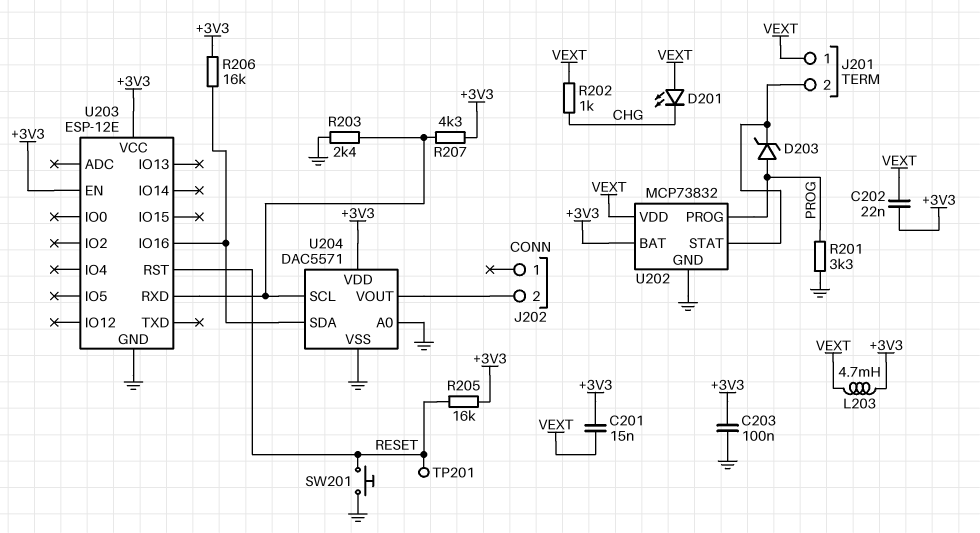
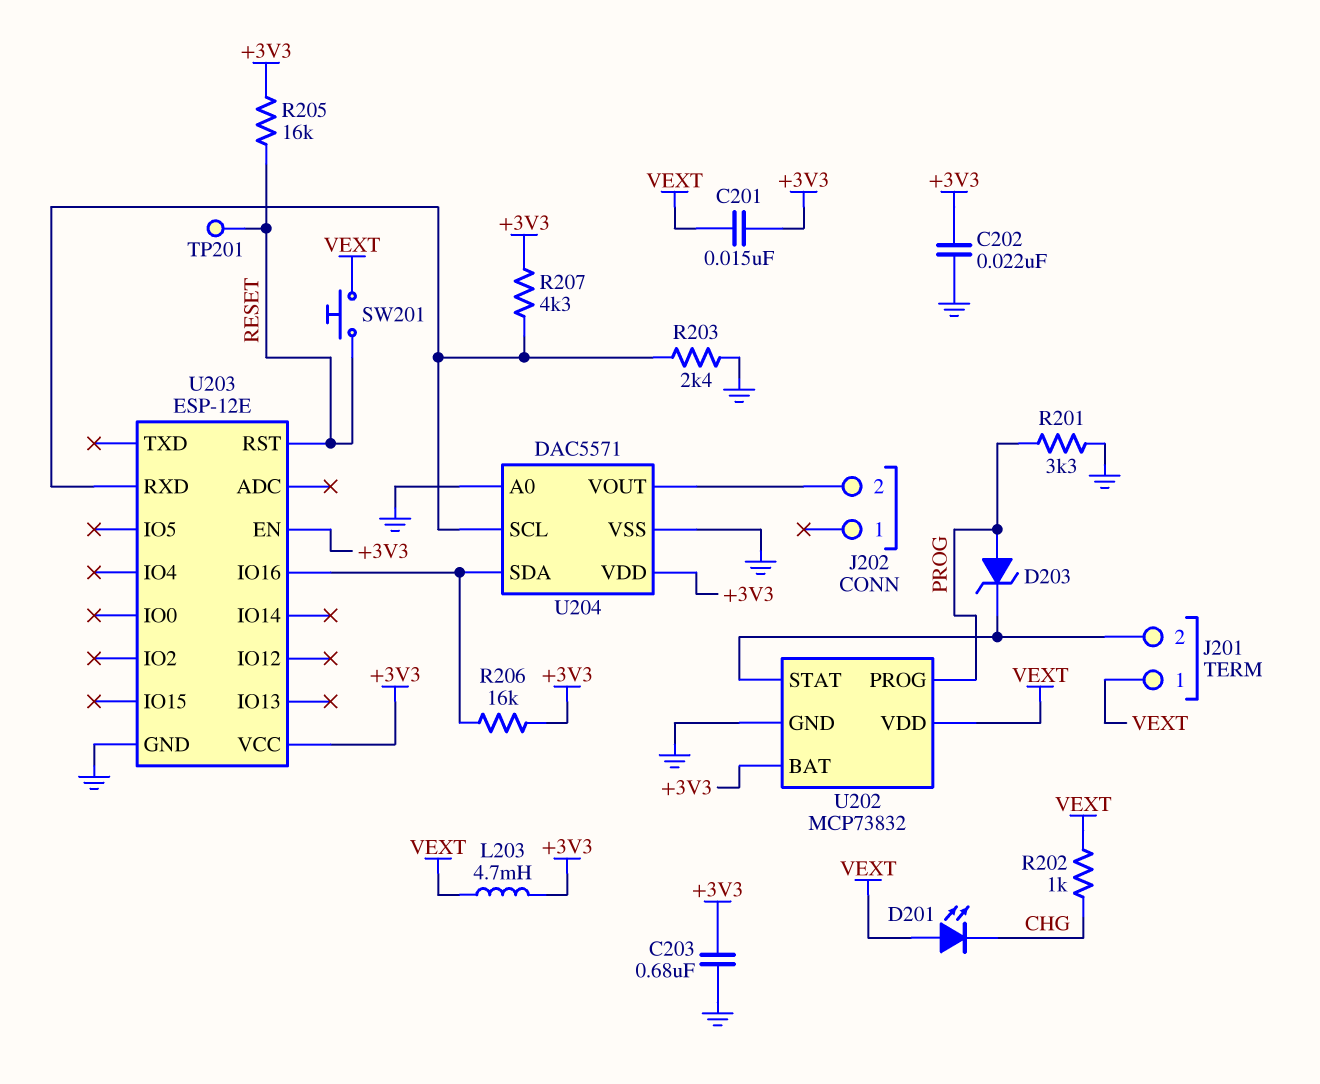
C202: 22nF (+3V3, VEXT) -> 22nF (+3V3, GND)
C203: 100nF (+3V3, GND) -> 680nF (+3V3, GND)
SW201: button (GND, RESET) -> button (RESET, VEXT)

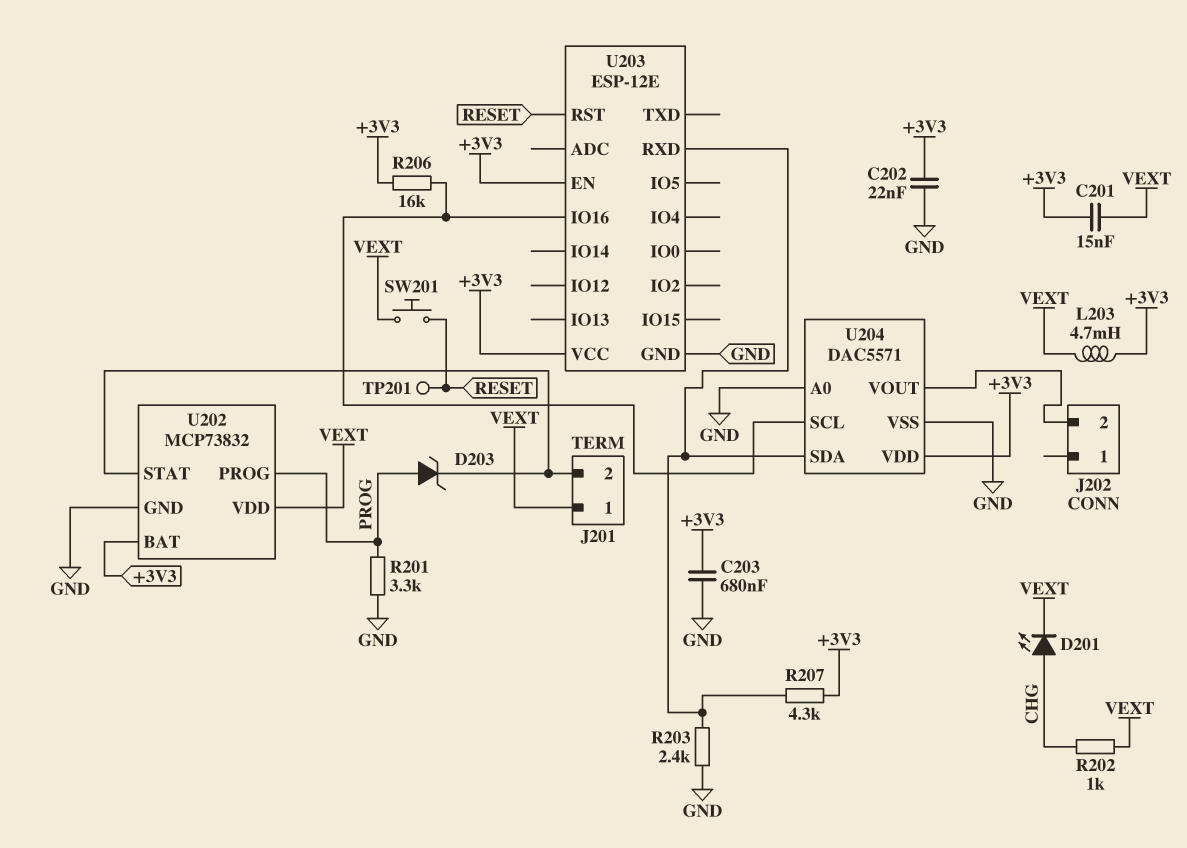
D201: LED (A VEXT, K CHG) -> LED (A CHG, K VEXT)
R205: 16k (+3V3, RESET) -> none
U204 pin SCL: U203/RXD -> U203/IO16
U204 pin SDA: U203/IO16 -> U203/RXD

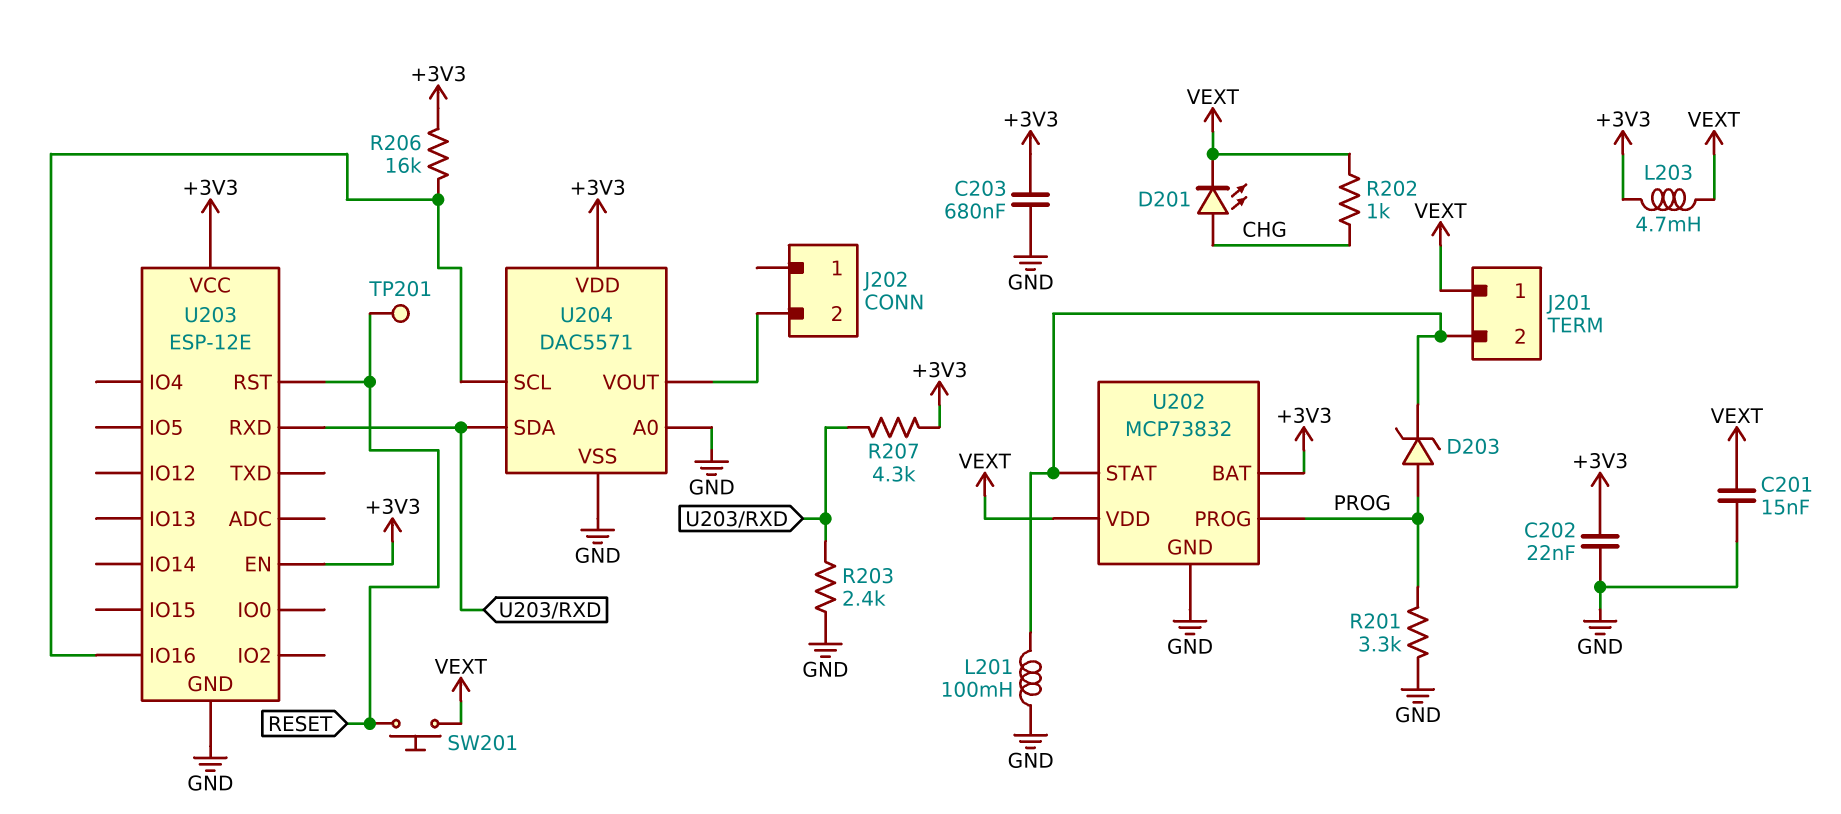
C201: 15nF (+3V3, VEXT) -> 15nF (GND, VEXT)
L201: none -> 100mH (GND, J201/2)

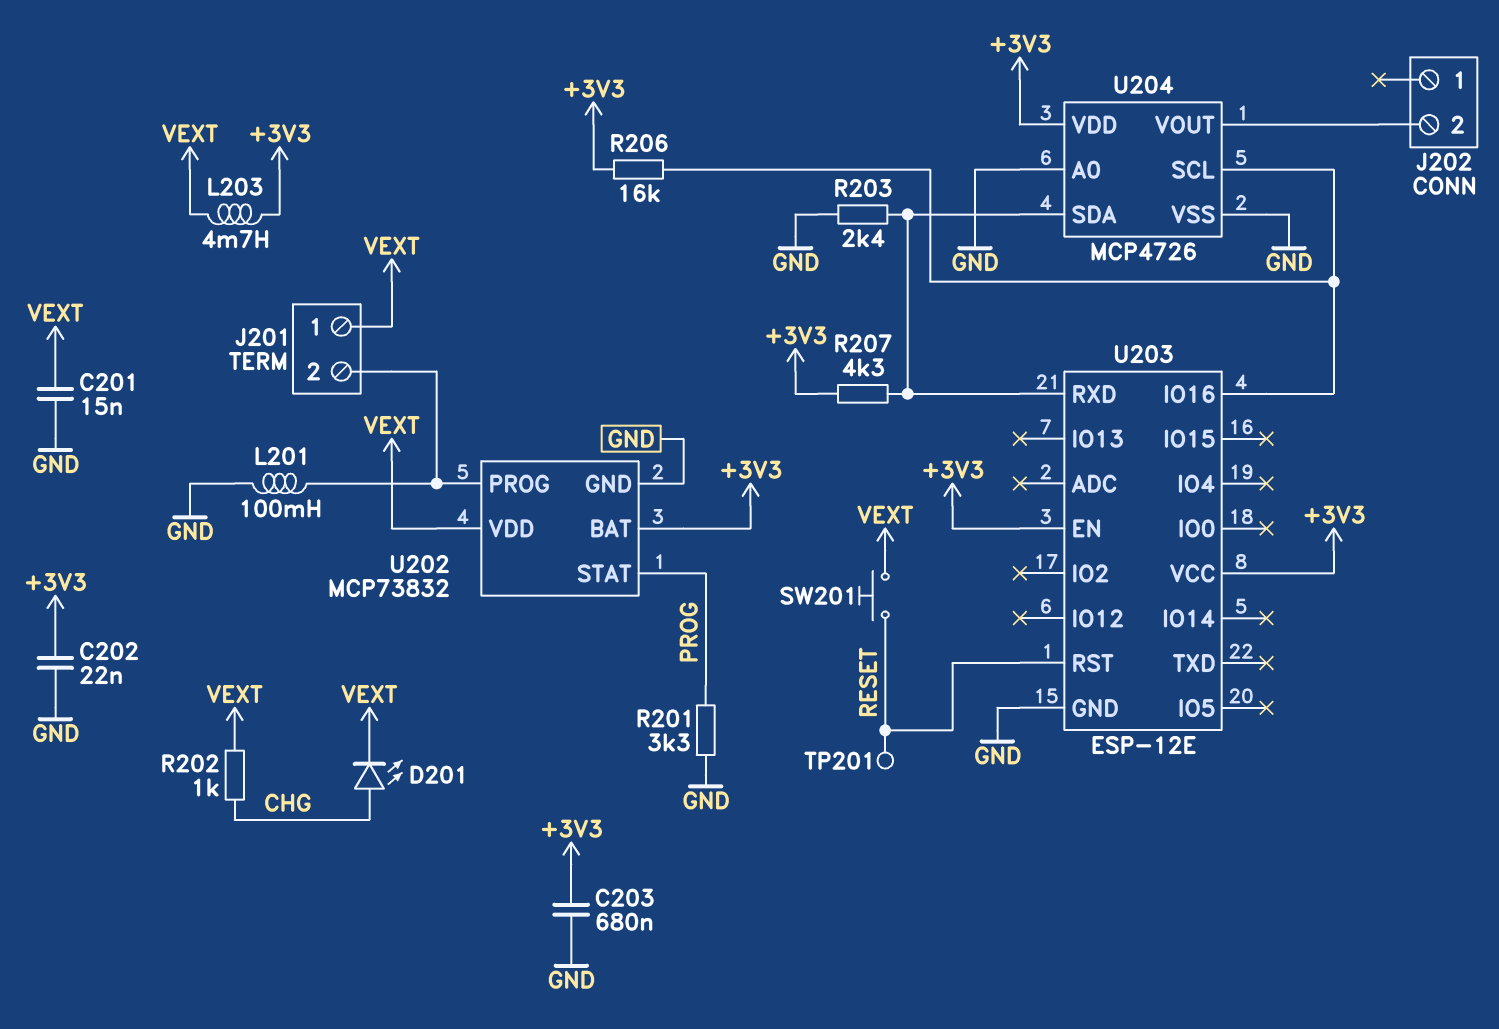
D203: zener (A PROG, K J201/2) -> none
U202 pin PROG: PROG -> J201/2
U202 pin STAT: J201/2 -> PROG
U204: DAC5571 -> MCP4726

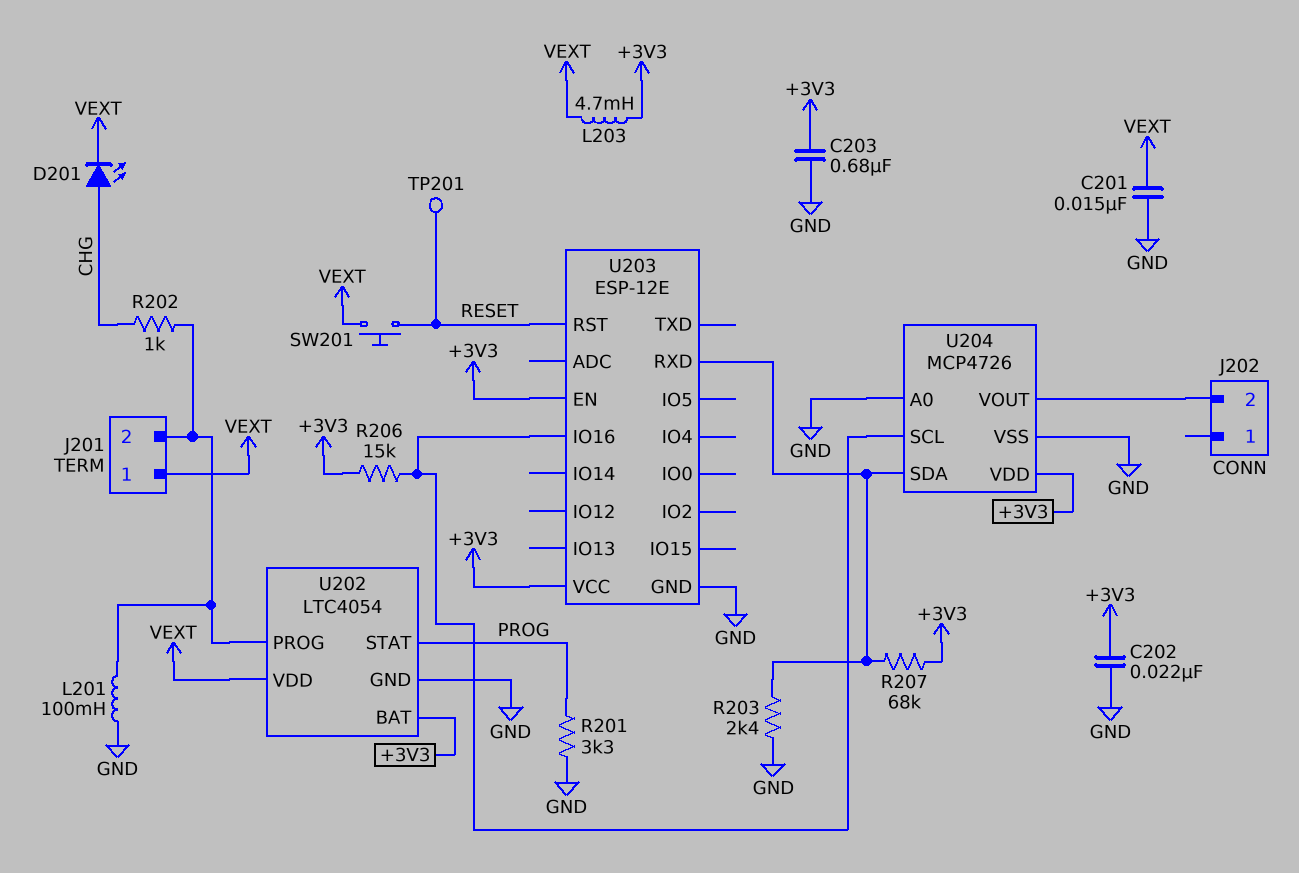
R202: 1k (CHG, VEXT) -> 1k (CHG, J201/2)
R206: 16k (+3V3, U203/IO16) -> 15k (+3V3, U203/IO16)
R207: 4.3k (+3V3, U203/RXD) -> 68k (+3V3, U203/RXD)
U202: MCP73832 -> LTC4054

